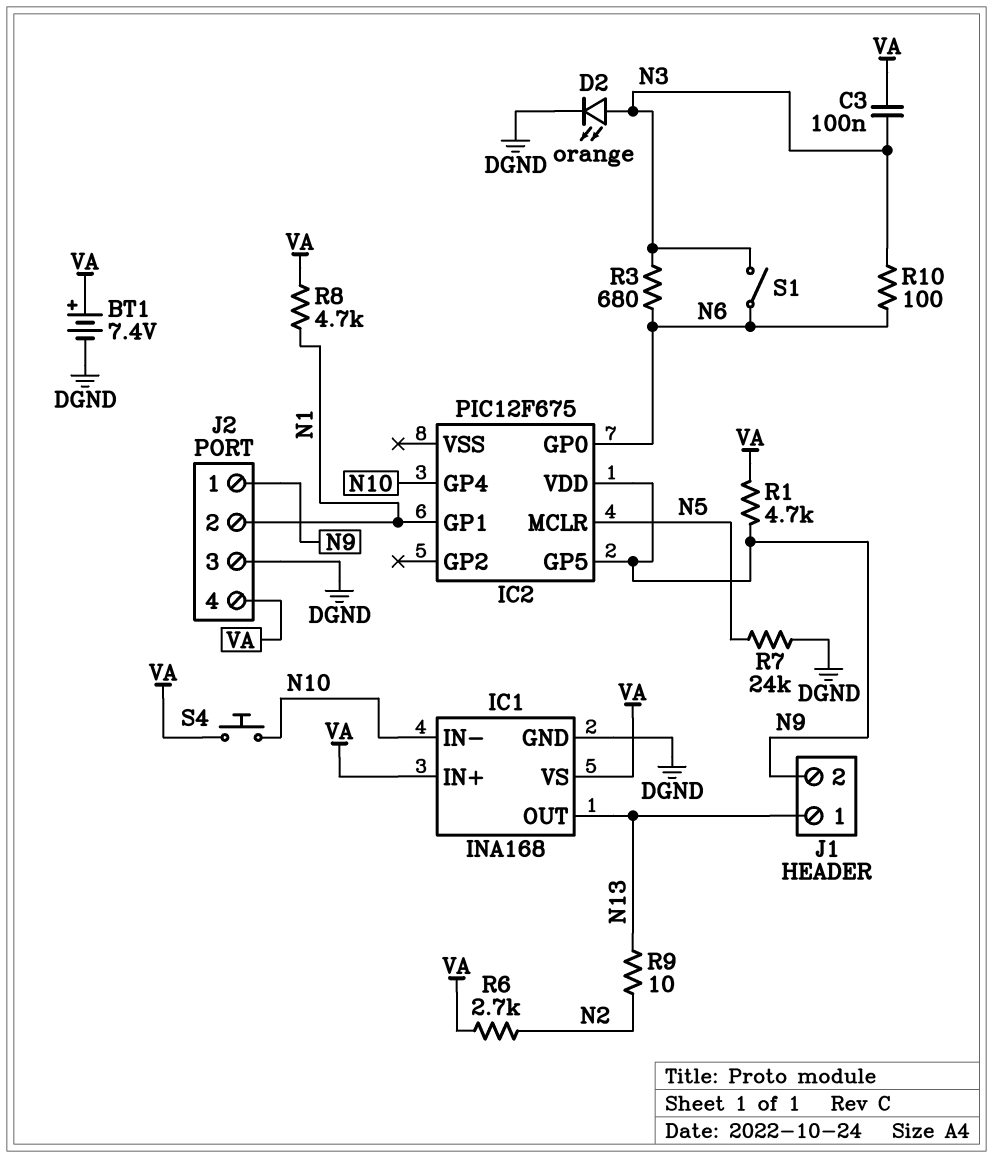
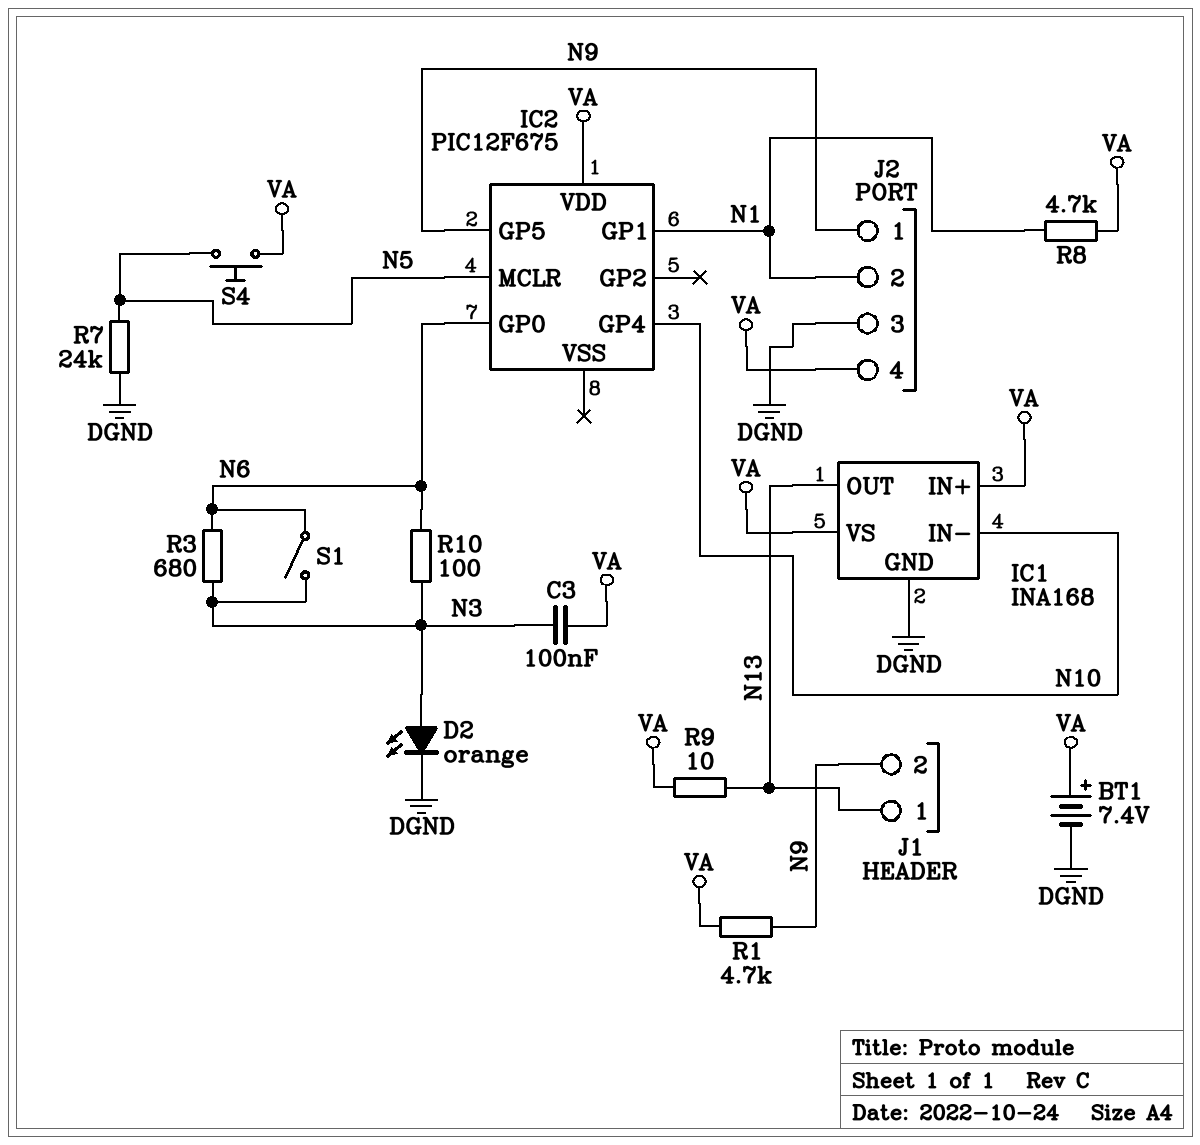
IC2 pin VDD: N9 -> VA
R6: 2.7k (N2, VA) -> none
R9: 10 (N2, N13) -> 10 (N13, VA)
S4: button (N10, VA) -> button (N5, VA)

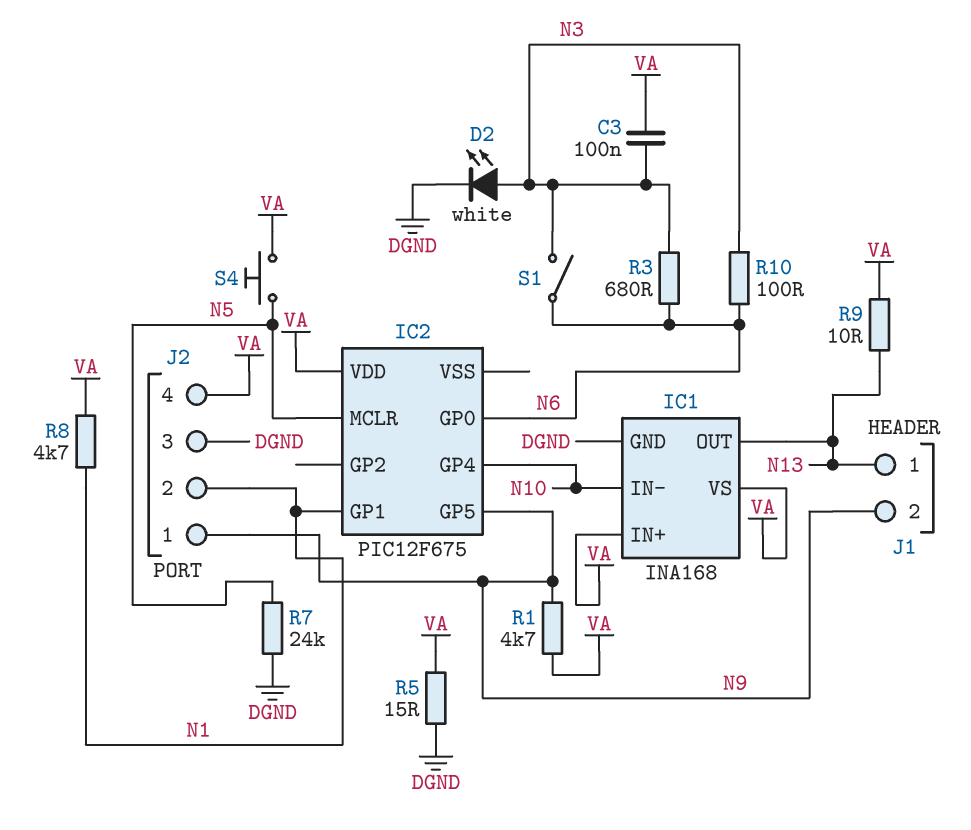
BT1: 7.4V (plus VA, minus DGND) -> none
D2: LED orange (A N3, K DGND) -> LED white (A N3, K DGND)
R5: none -> 15 (DGND, VA)

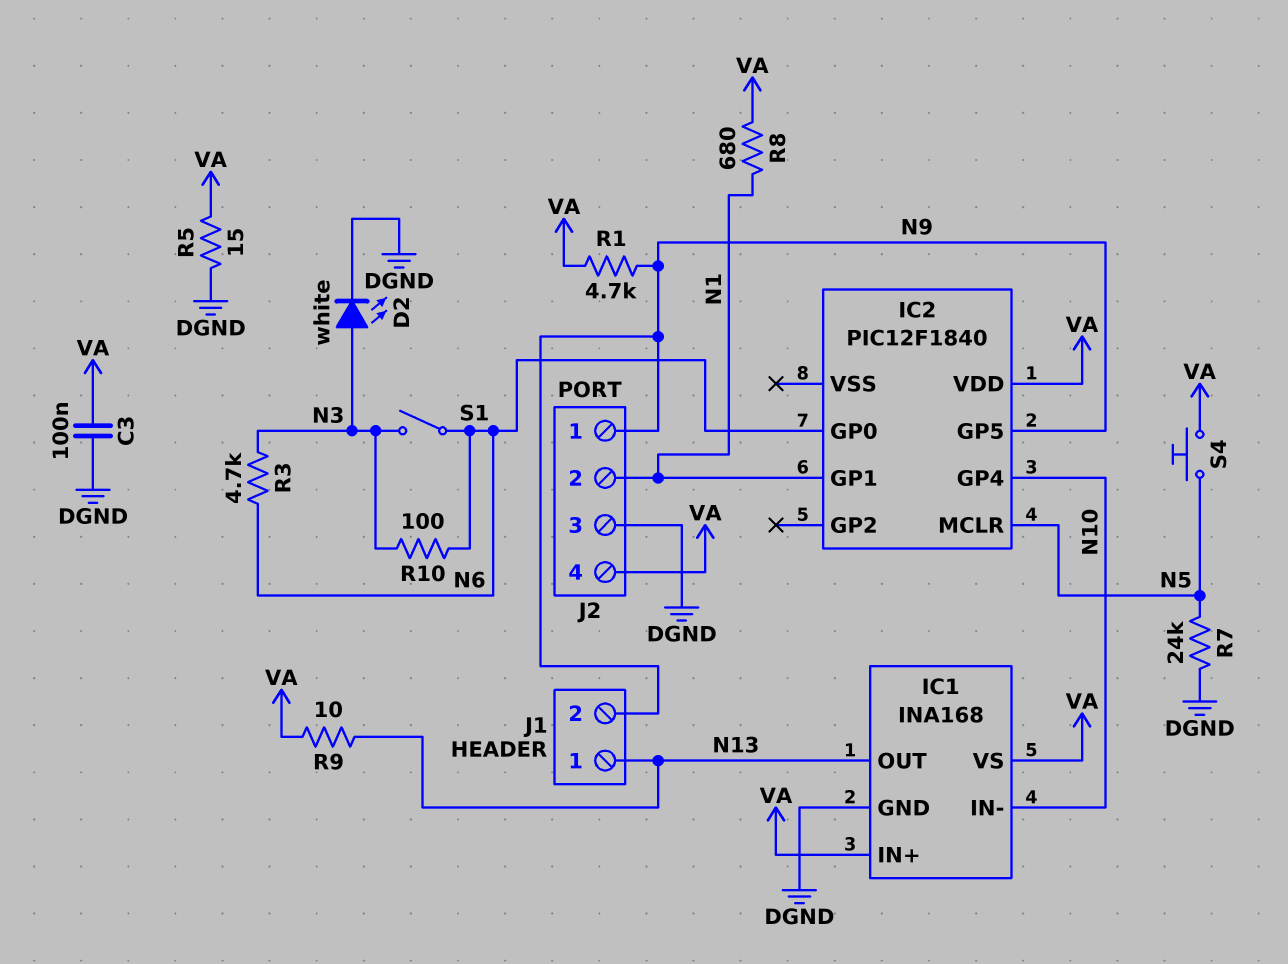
C3: 100nF (N3, VA) -> 100nF (DGND, VA)
IC2: PIC12F675 -> PIC12F1840
R3: 680 (N3, N6) -> 4.7k (N3, N6)
R8: 4.7k (N1, VA) -> 680 (N1, VA)

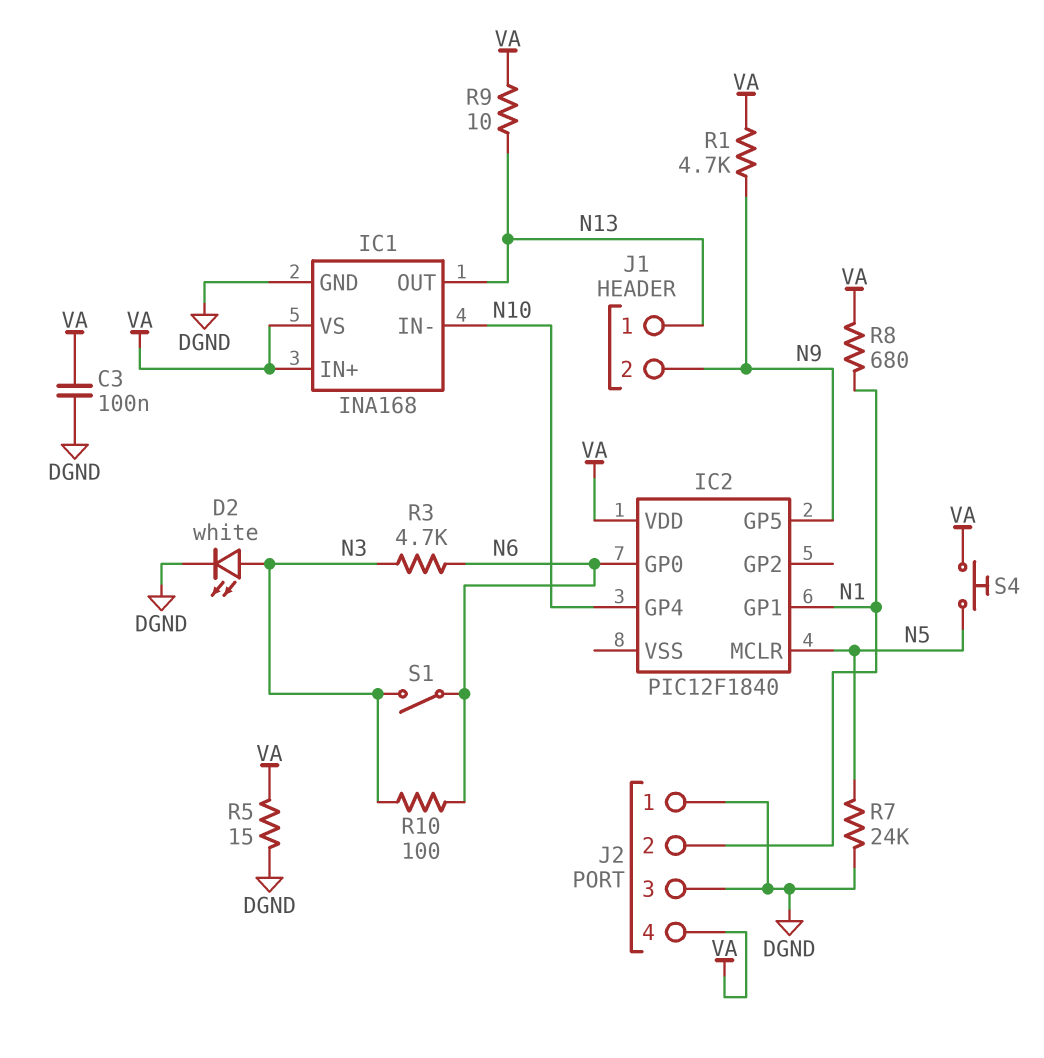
J2 pin 1: N9 -> DGND

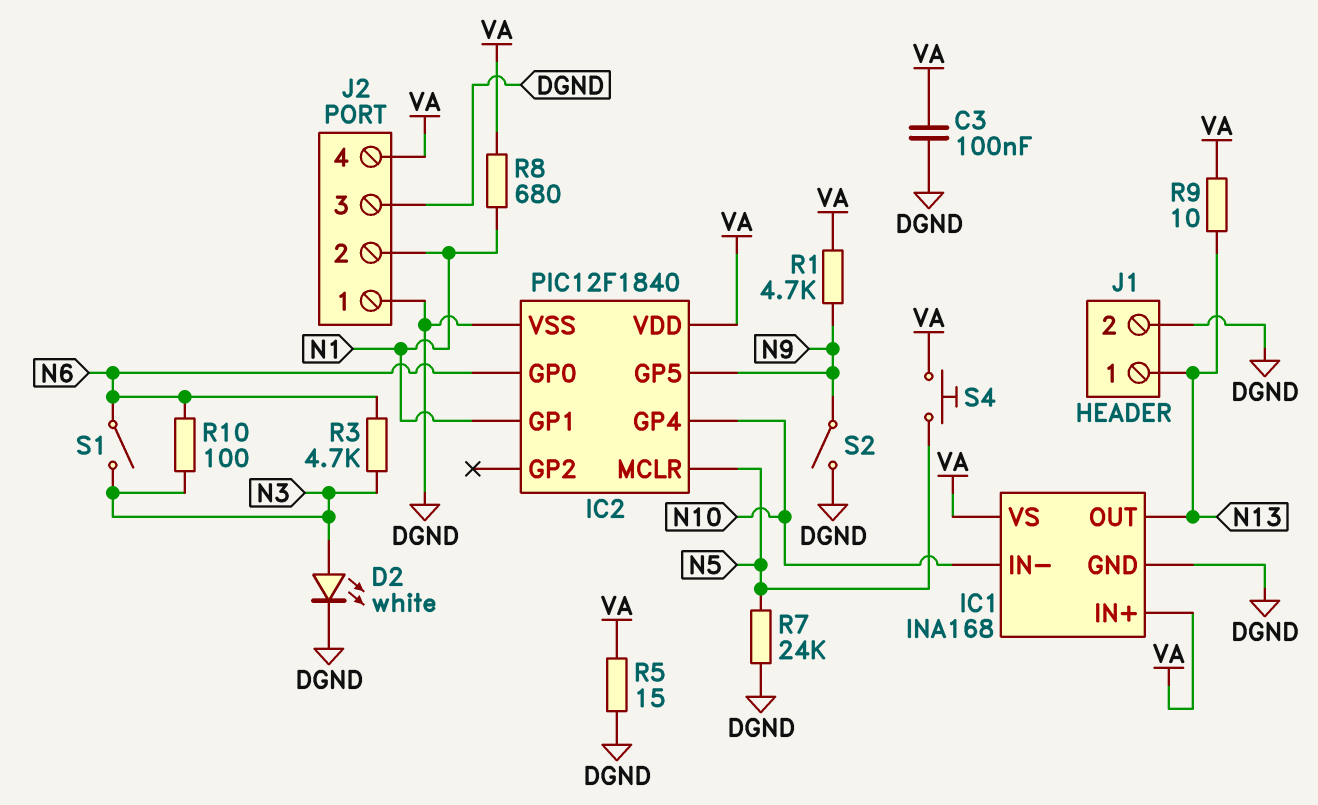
IC2 pin VSS: none -> DGND
J1 pin 2: N9 -> DGND
S2: none -> switch (DGND, N9)

